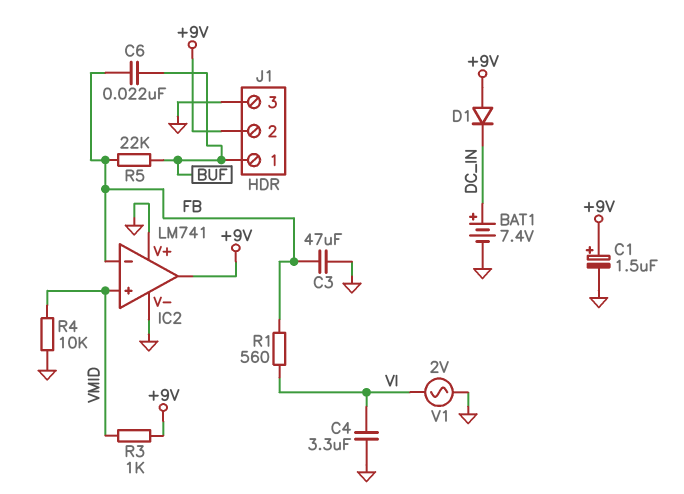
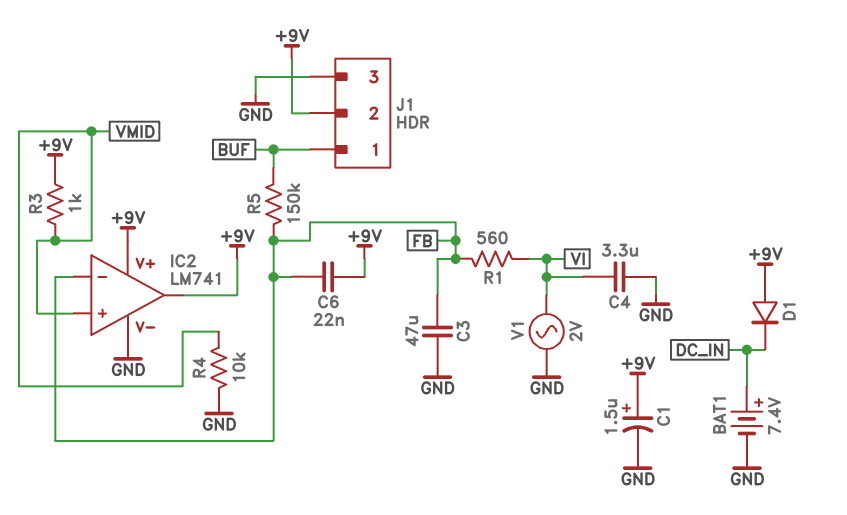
C6: 22nF (BUF, FB) -> 22nF (+9V, FB)
IC2 pin V+: GND -> +9V
R5: 22k (BUF, FB) -> 150k (BUF, FB)

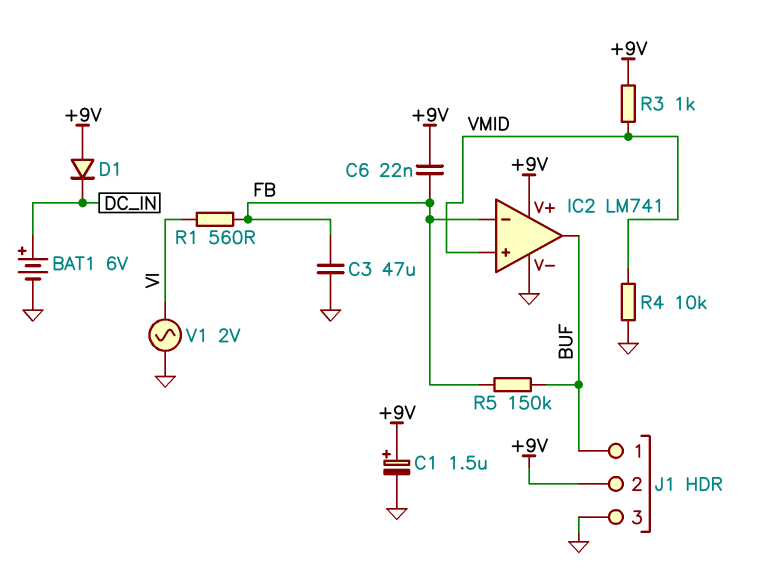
BAT1: 7.4V (plus DC_IN, minus GND) -> 6V (plus DC_IN, minus GND)
C4: 3.3uF (GND, VI) -> none
IC2 pin out: +9V -> BUF

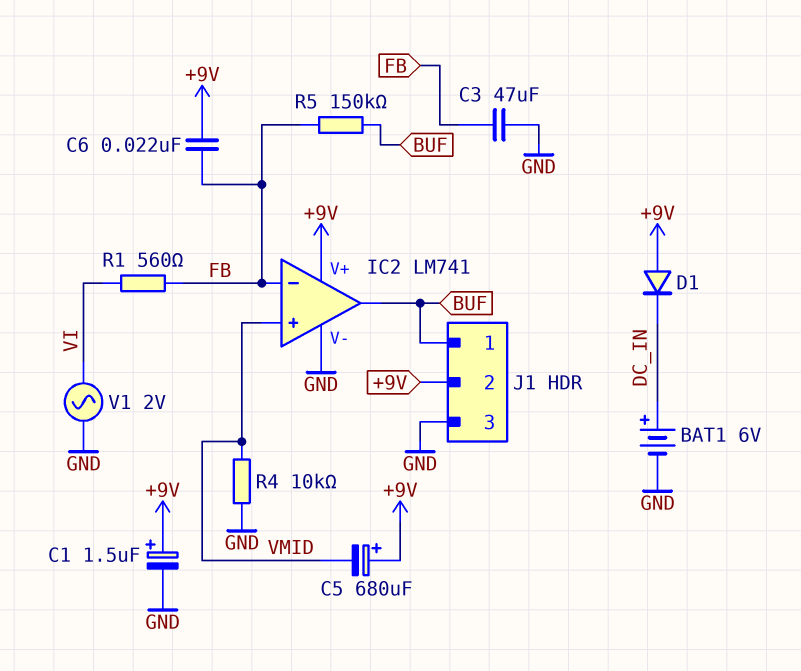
C5: none -> 680uF (plus +9V, minus VMID)
R3: 1k (+9V, VMID) -> none

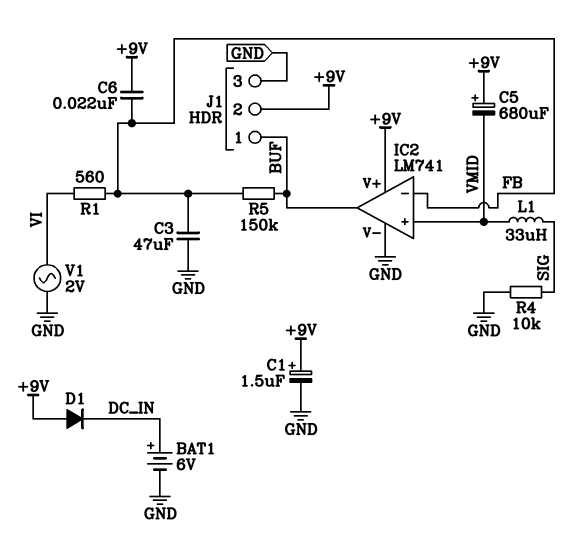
L1: none -> 33uH (SIG, VMID)
R4: 10k (GND, VMID) -> 10k (GND, SIG)

